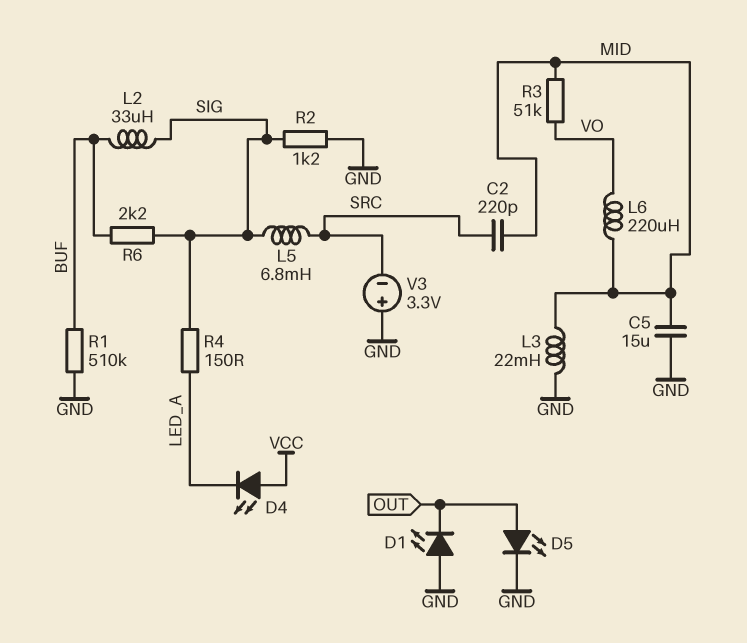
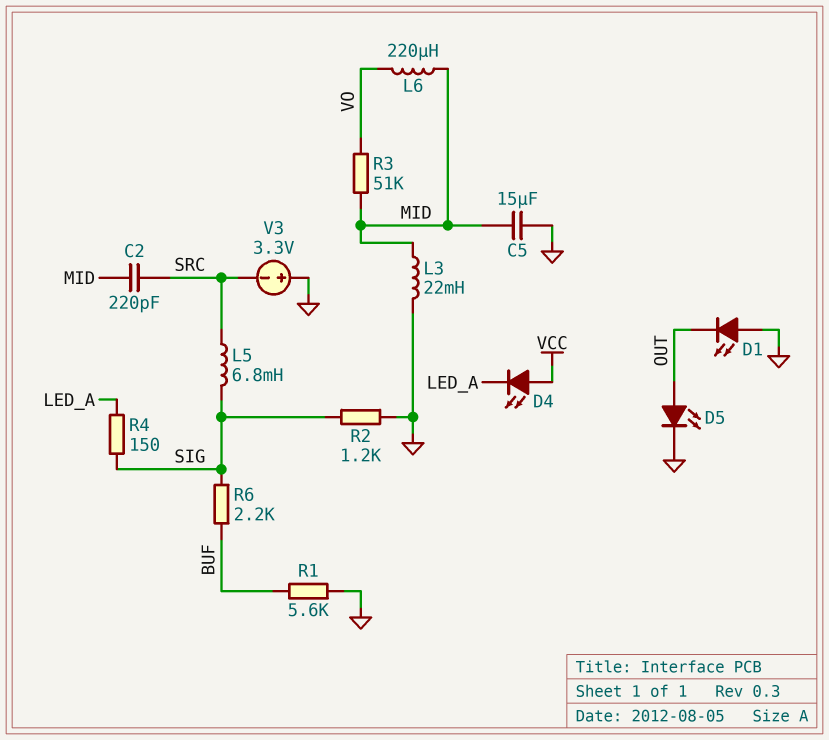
L2: 33uH (BUF, SIG) -> none
R1: 510k (BUF, GND) -> 5.6k (BUF, GND)

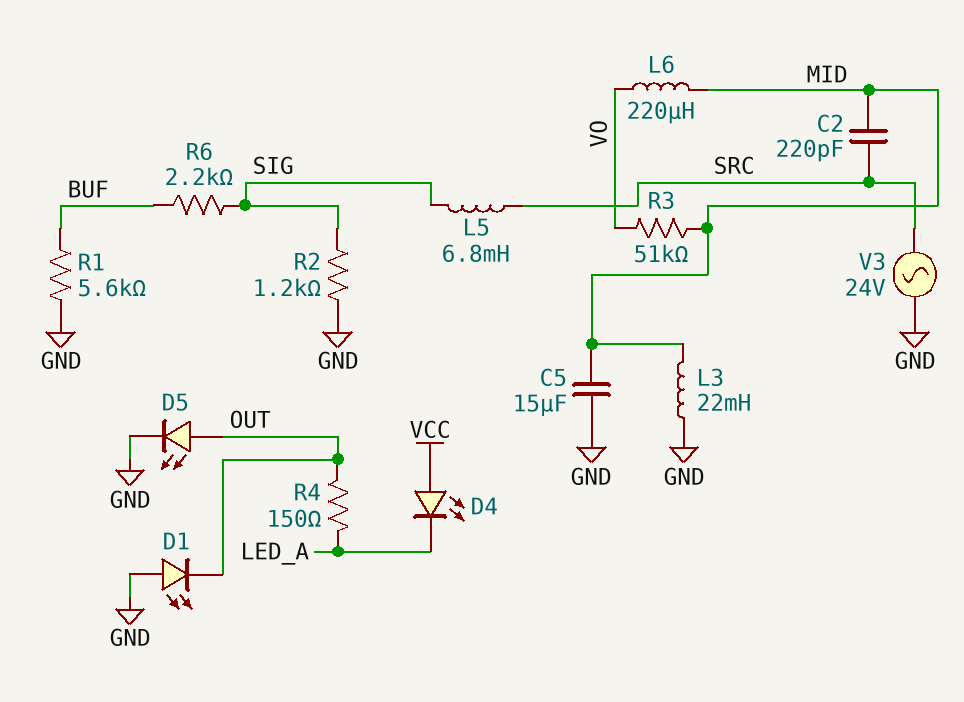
R4: 150 (LED_A, SIG) -> 150 (LED_A, OUT)
V3: 3.3V (plus GND, minus SRC) -> AC 24V (GND, SRC)

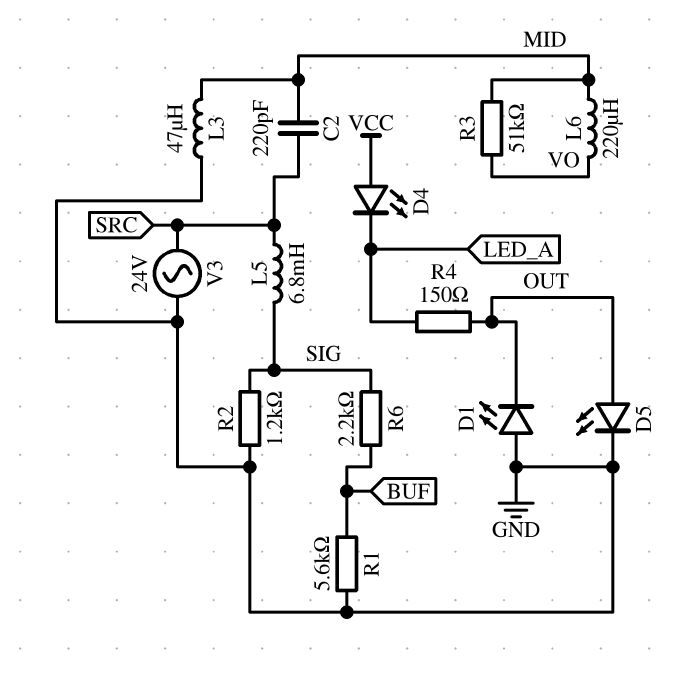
C5: 15uF (GND, MID) -> none
L3: 22mH (GND, MID) -> 47uH (GND, MID)

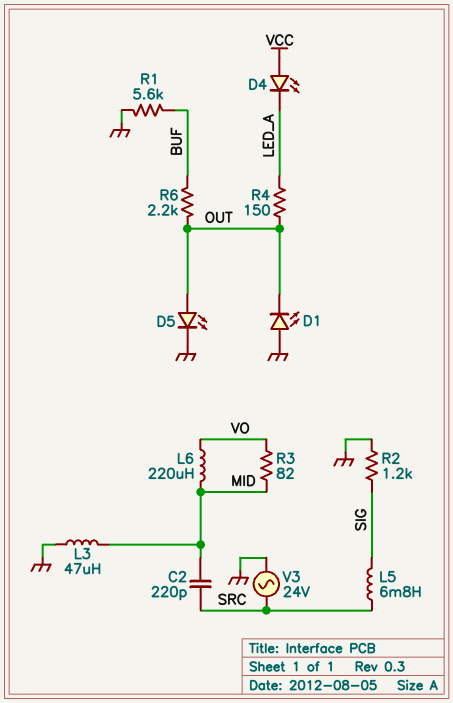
R3: 51k (MID, VO) -> 82 (MID, VO)
R6: 2.2k (BUF, SIG) -> 2.2k (BUF, OUT)

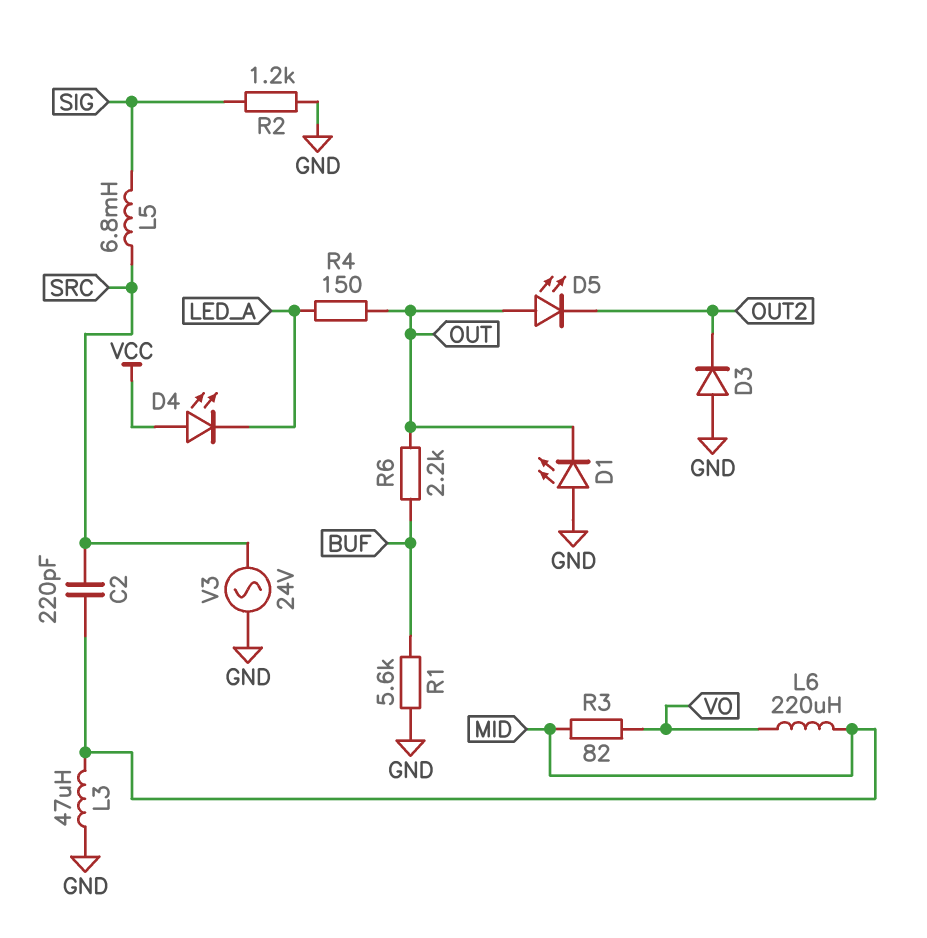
D3: none -> diode (A GND, K OUT2)
D5: LED (A OUT, K GND) -> LED (A OUT, K OUT2)

